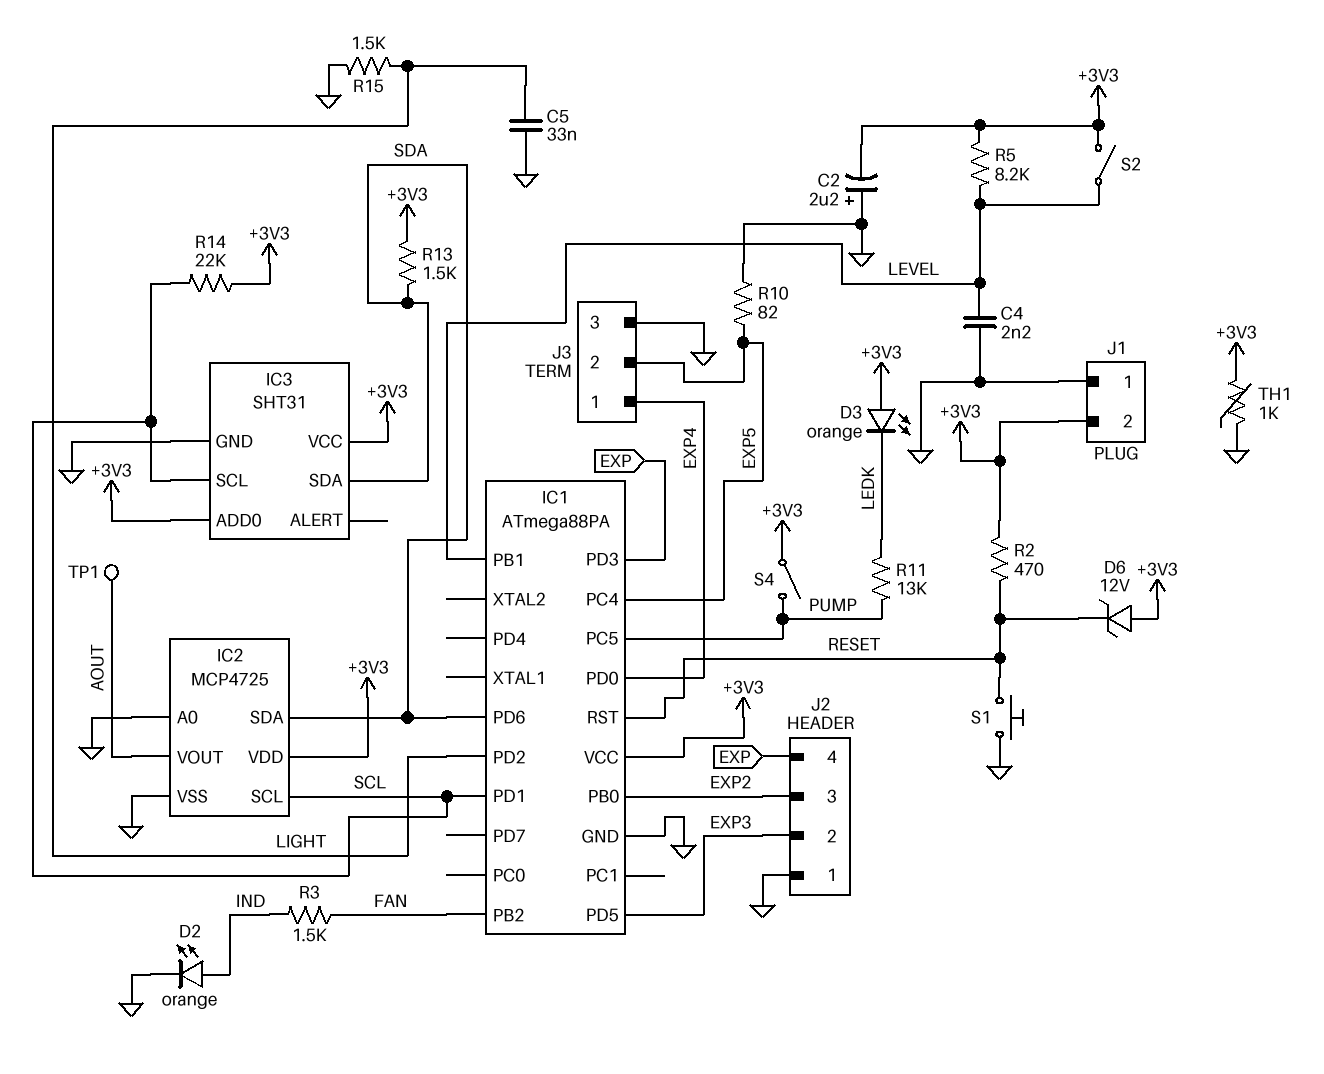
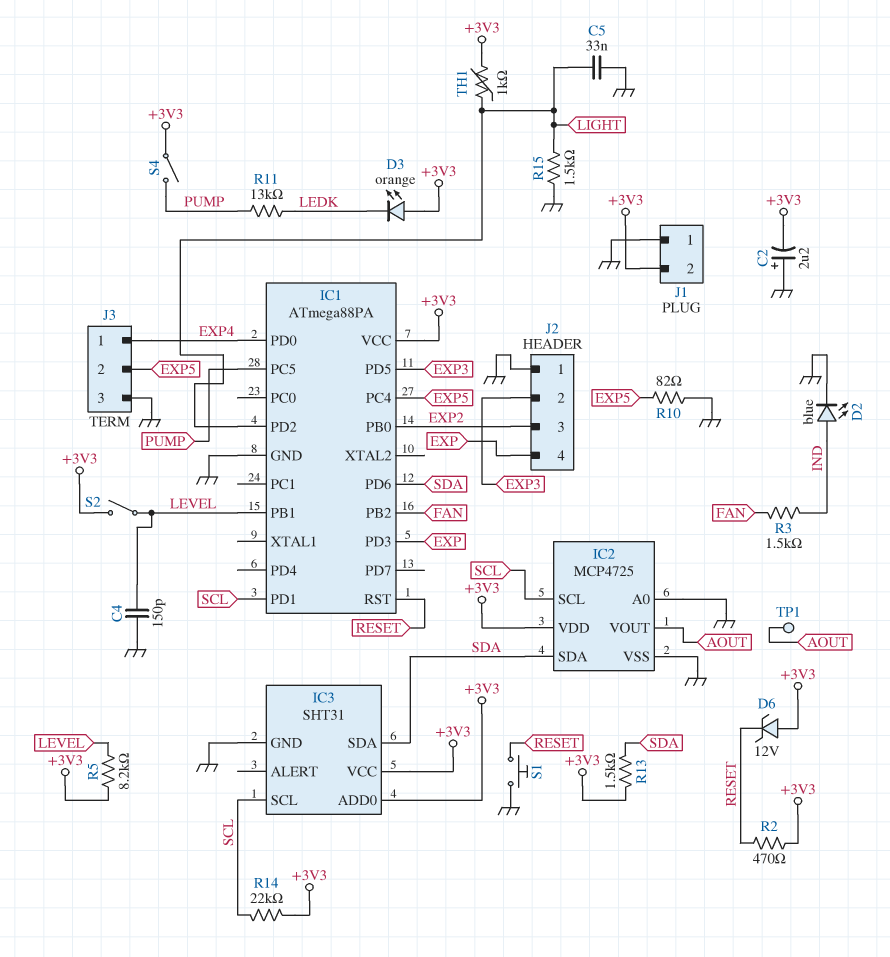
C4: 2.2nF (GND, LEVEL) -> 150pF (GND, LEVEL)
D2: LED orange (A IND, K GND) -> LED blue (A IND, K GND)
TH1: 1k (+3V3, GND) -> 1k (+3V3, LIGHT)

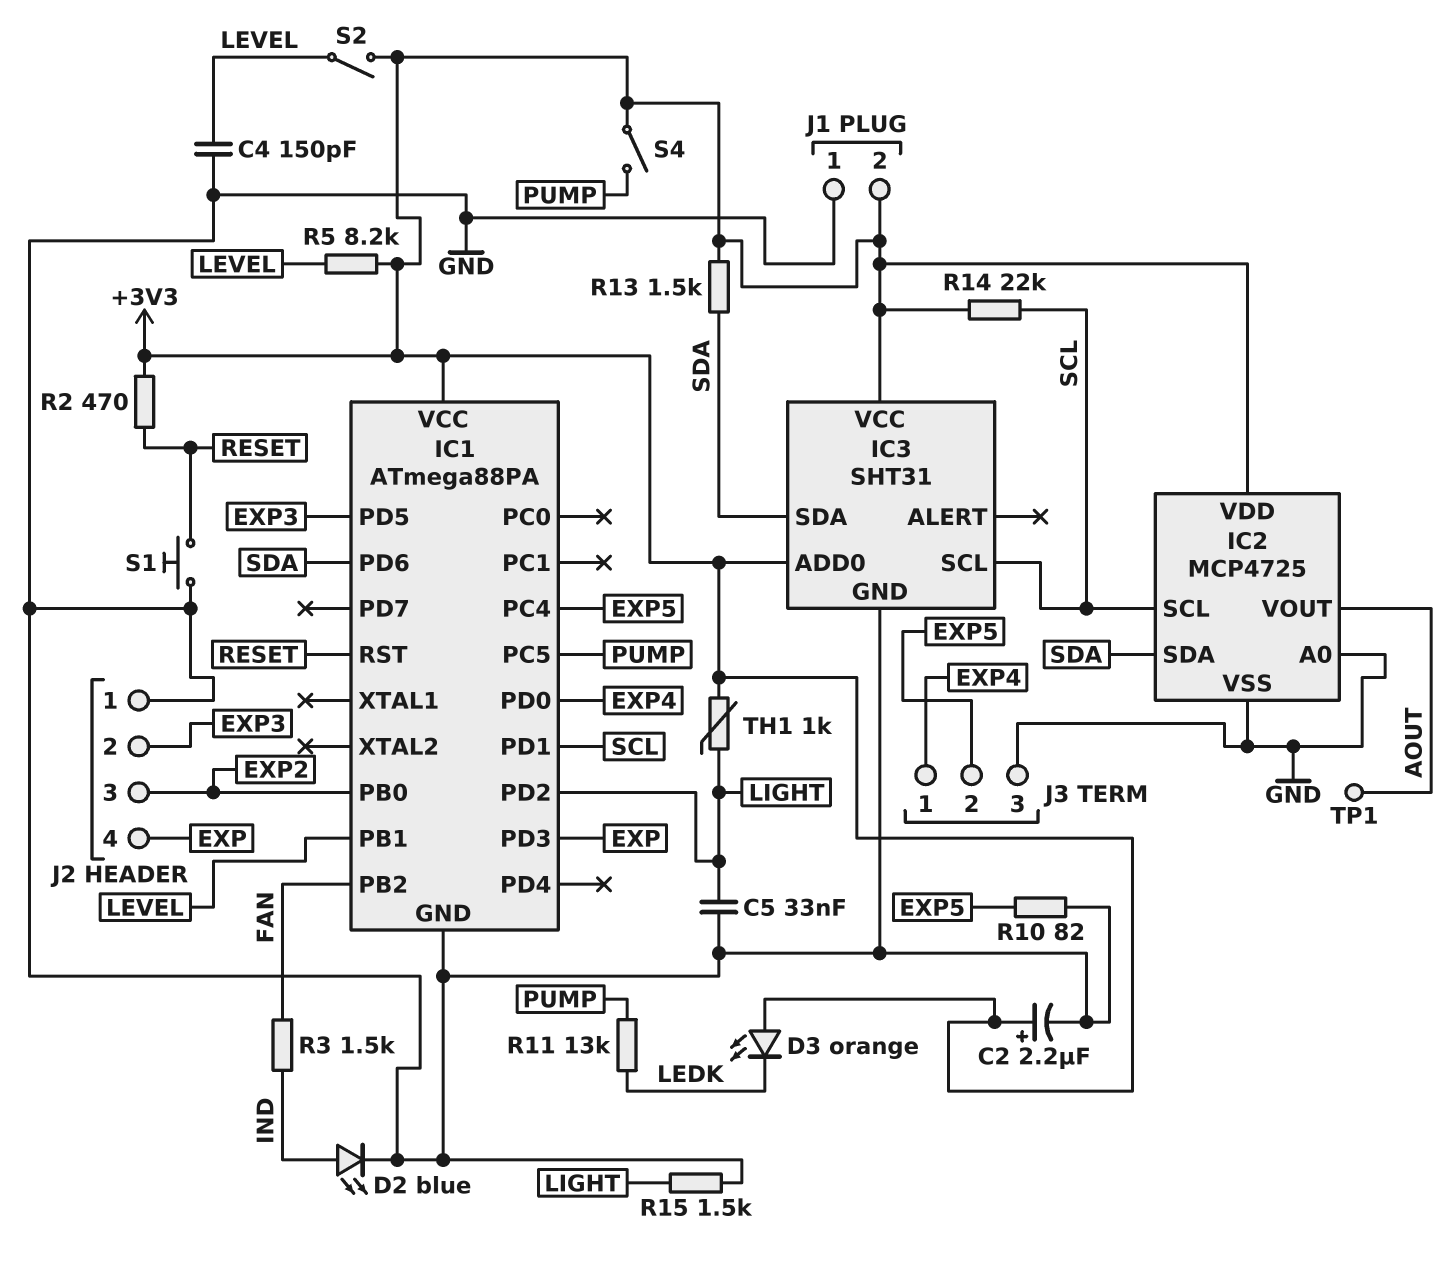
C2: 2.2uF (plus GND, minus +3V3) -> 2.2uF (plus +3V3, minus GND)
D6: zener 12V (A +3V3, K RESET) -> none

